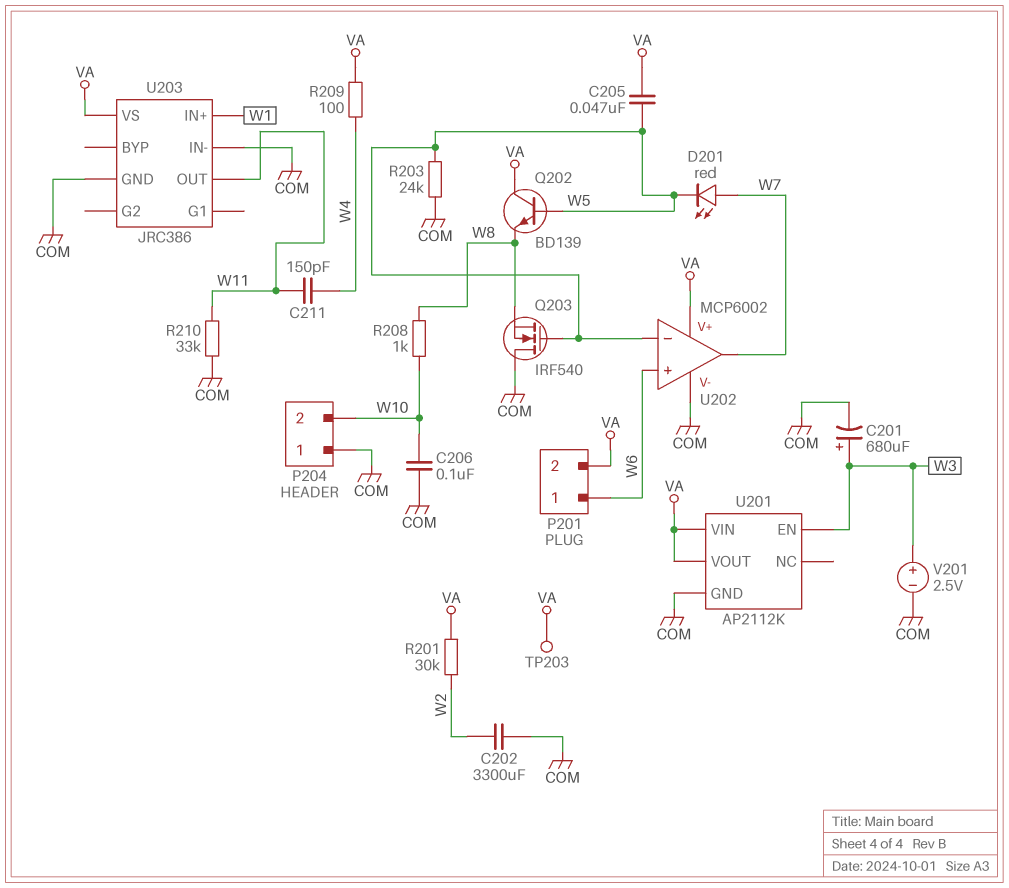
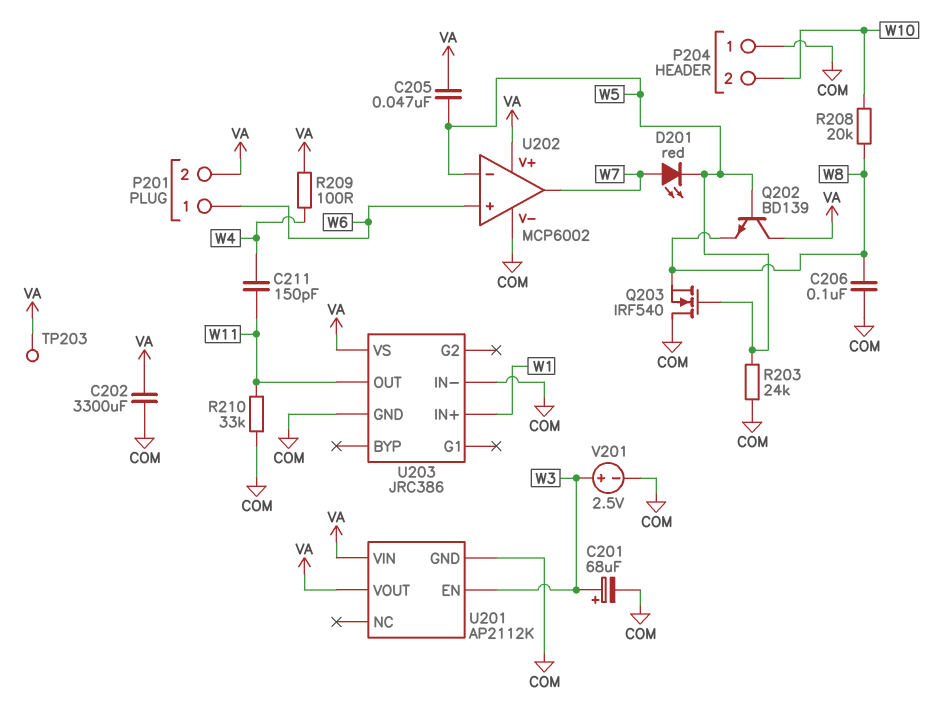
C201: 680uF (plus W3, minus COM) -> 68uF (plus W3, minus COM)
C202: 3300uF (COM, W2) -> 3300uF (COM, VA)
C206: 100nF (COM, W10) -> 100nF (COM, W8)
R201: 30k (VA, W2) -> none
R208: 1k (W8, W10) -> 20k (W8, W10)

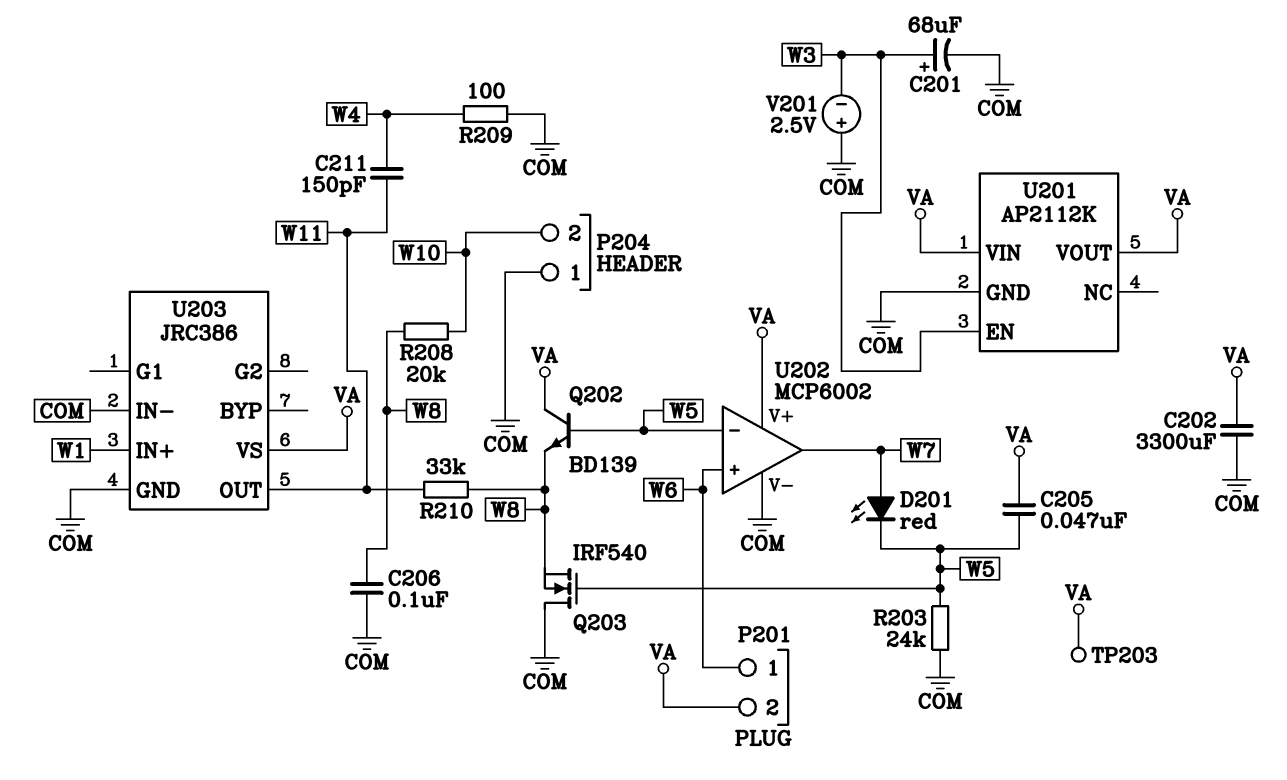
R209: 100 (VA, W4) -> 100 (COM, W4)
R210: 33k (COM, W11) -> 33k (W8, W11)
V201: 2.5V (plus W3, minus COM) -> 2.5V (plus COM, minus W3)

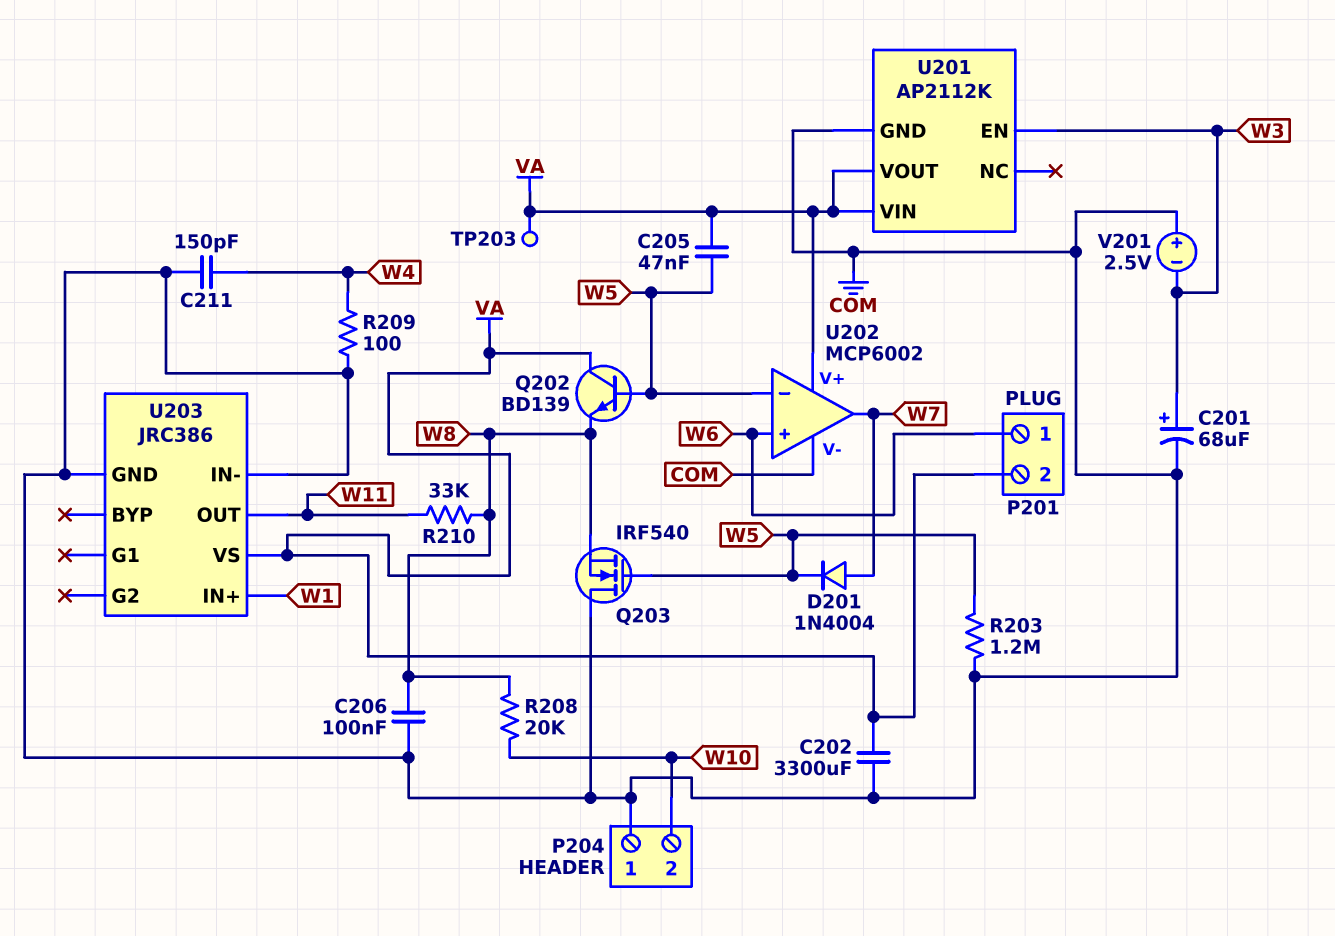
C211: 150pF (W4, W11) -> 150pF (COM, W4)
D201: LED red (A W7, K W5) -> diode 1N4004 (A W7, K W5)
R203: 24k (COM, W5) -> 1.2M (COM, W5)

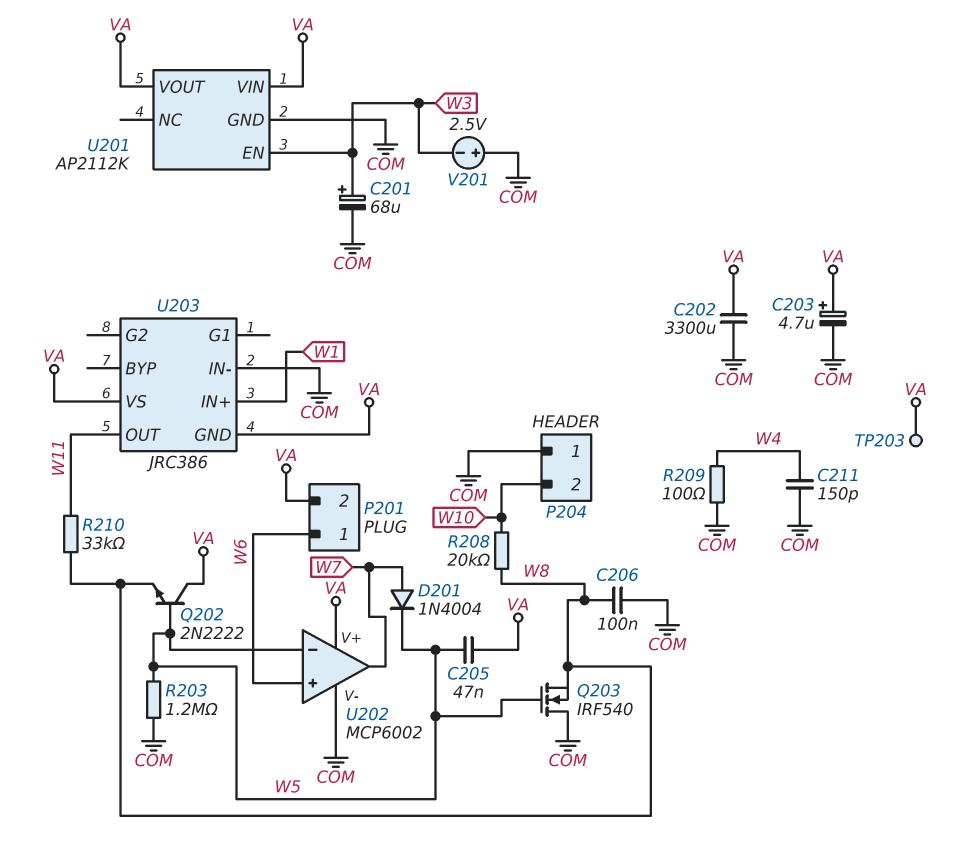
C203: none -> 4.7uF (plus VA, minus COM)
Q202: NPN BD139 (B W5, C VA, E W8) -> NPN 2N2222 (B W5, C VA, E W8)
U203 pin GND: COM -> VA

